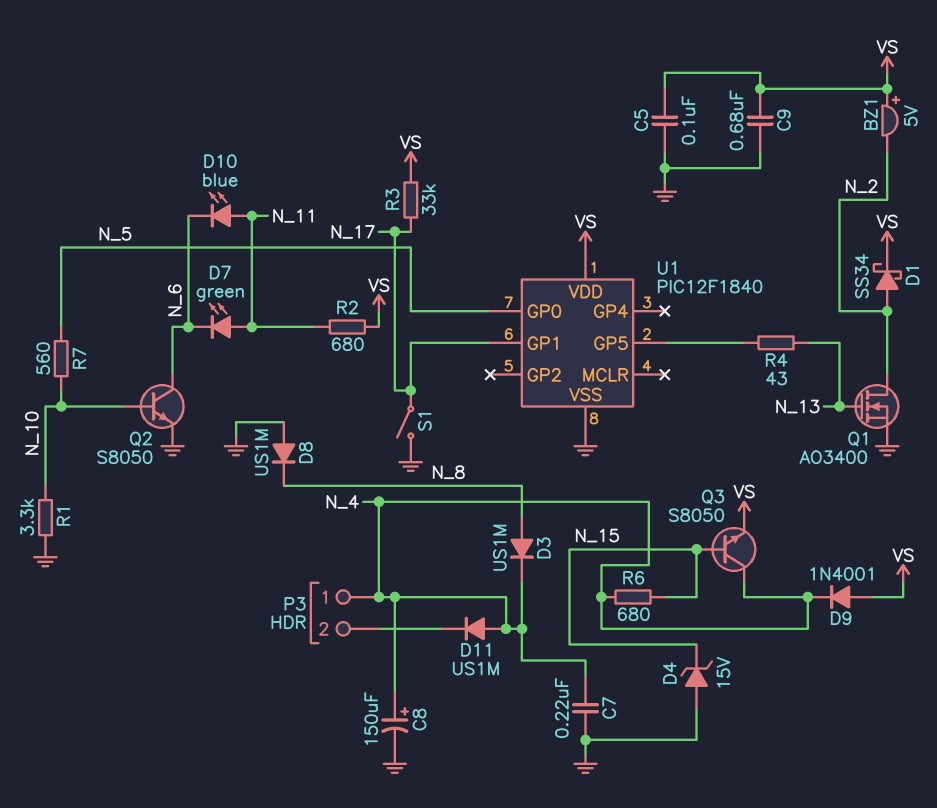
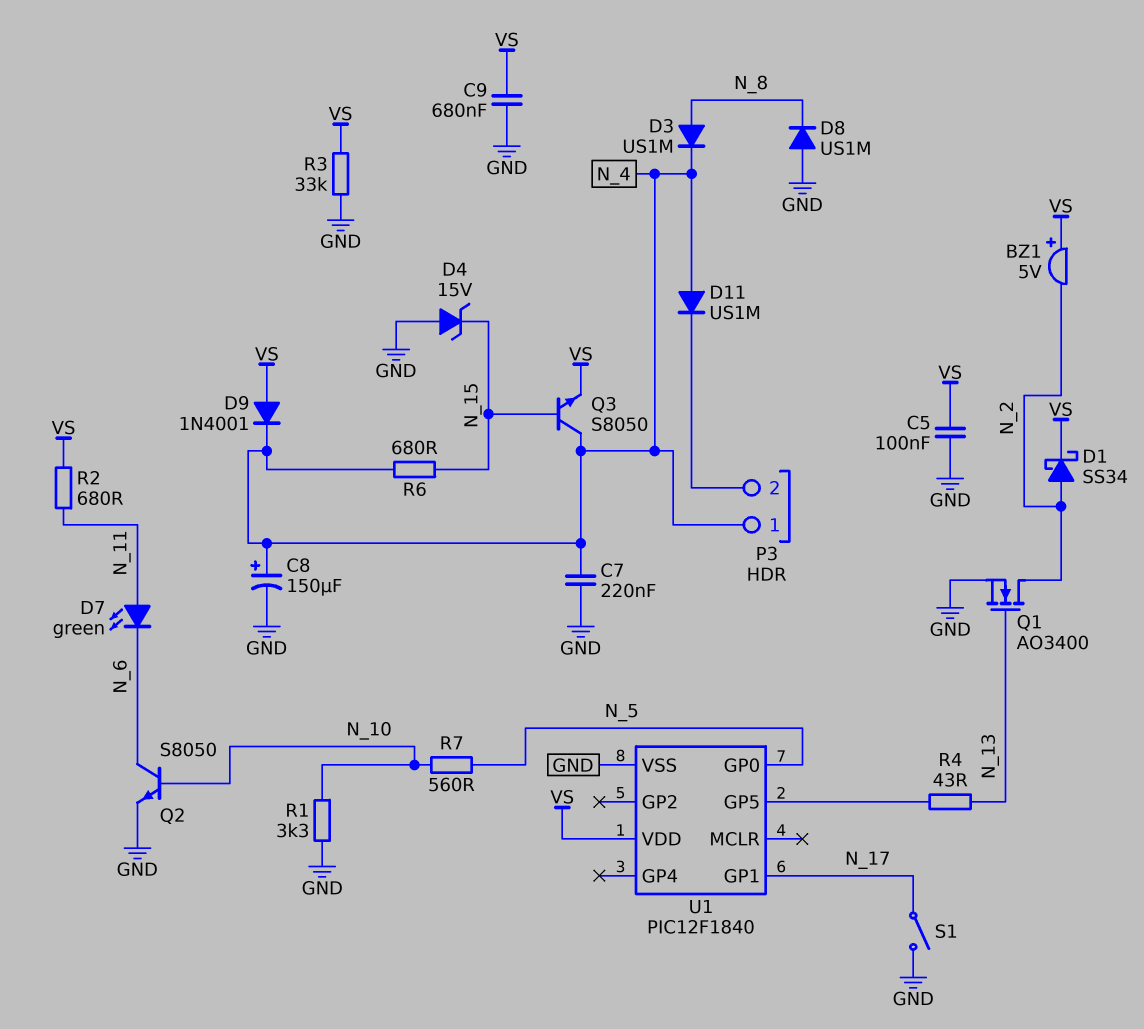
D10: LED blue (A N_11, K N_6) -> none
R3: 33k (N_17, VS) -> 33k (GND, VS)

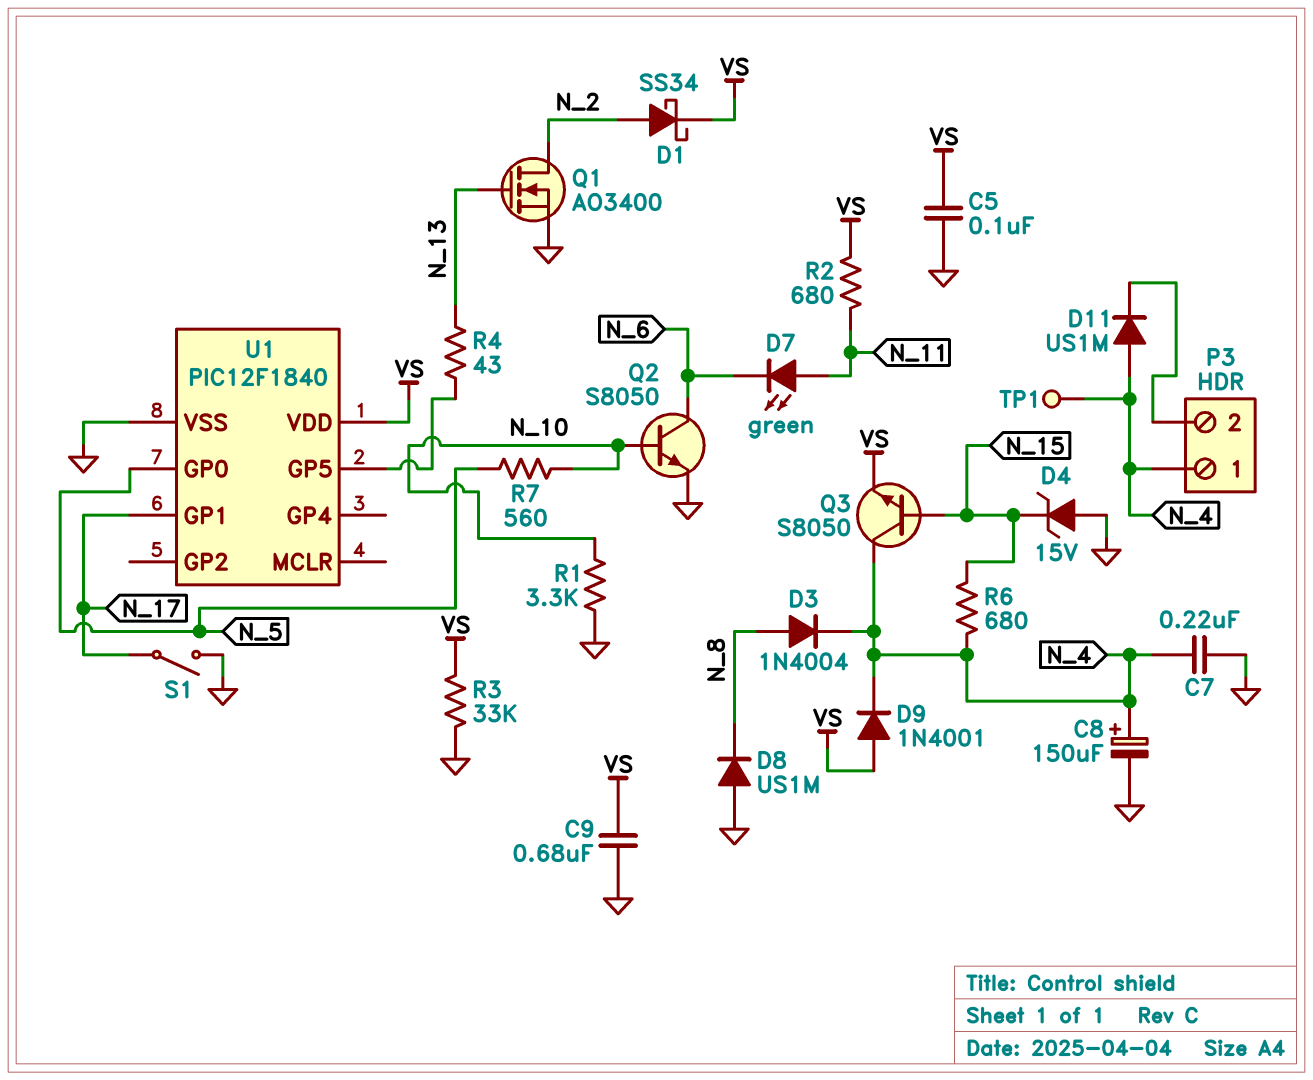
BZ1: buzzer 5V (plus VS, minus N_2) -> none
D3: diode US1M (A N_8, K N_4) -> diode 1N4004 (A N_8, K N_4)
TP1: none -> test point (N_4)

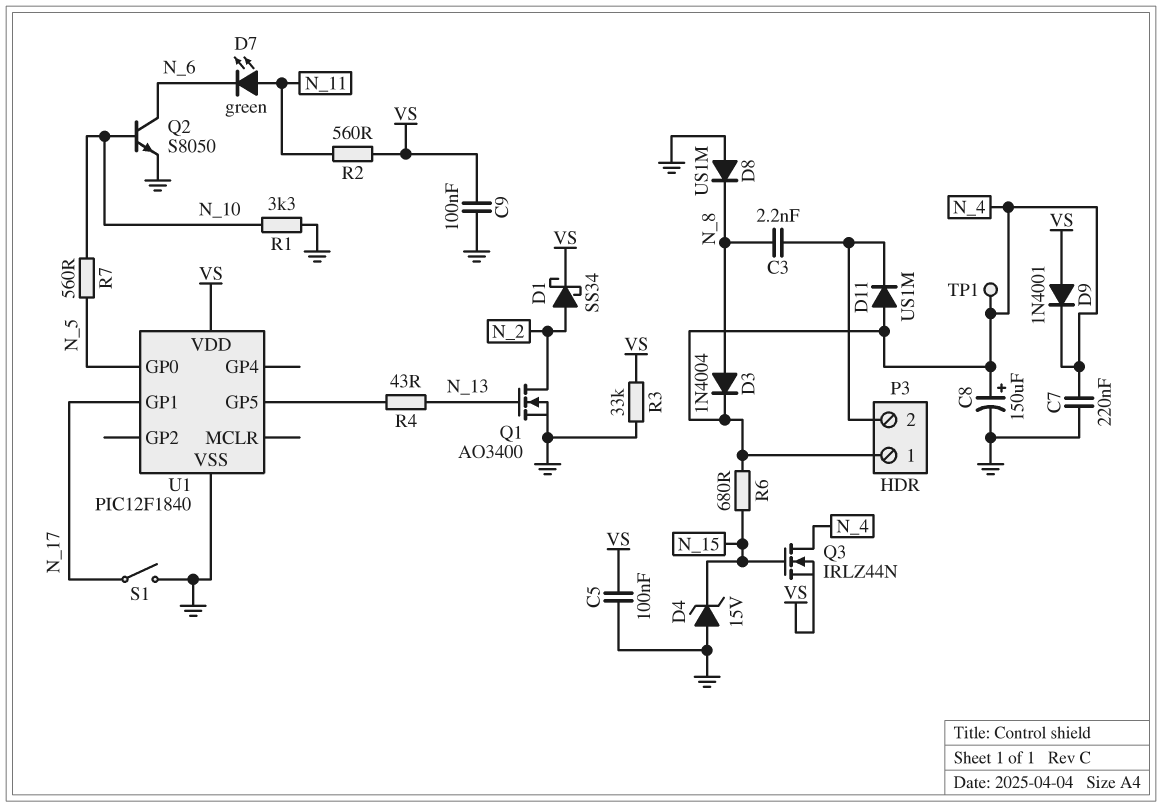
C3: none -> 2.2nF (N_8, P3/2)
C9: 680nF (GND, VS) -> 100nF (GND, VS)
Q3: NPN S8050 (B N_15, C N_4, E VS) -> NMOS IRLZ44N (G N_15, D N_4, S VS)
R2: 680 (N_11, VS) -> 560 (N_11, VS)

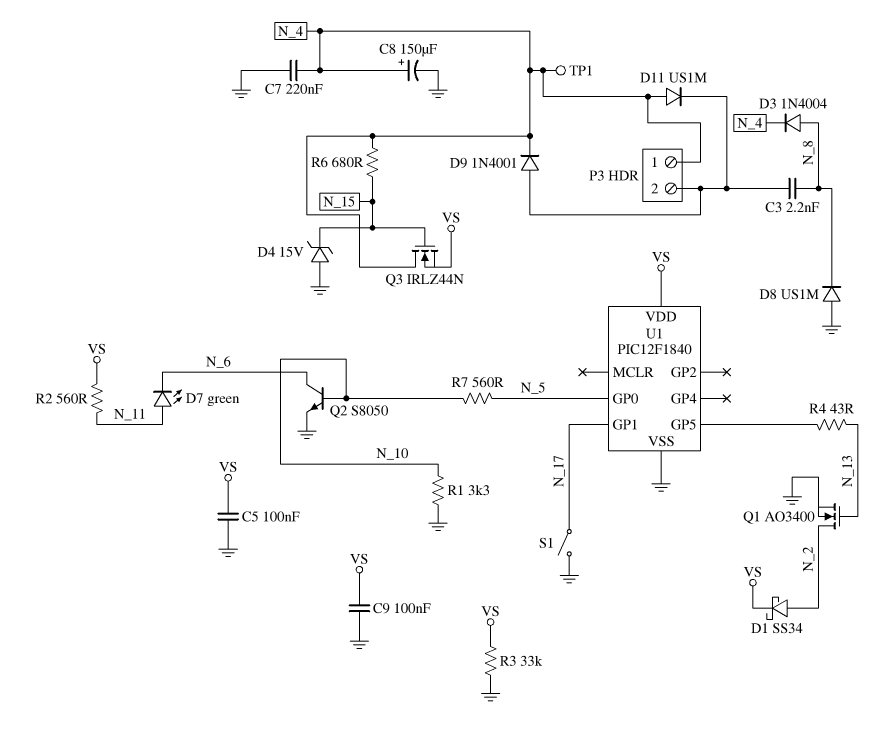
D9: diode 1N4001 (A VS, K N_4) -> diode 1N4001 (A P3/2, K N_4)

